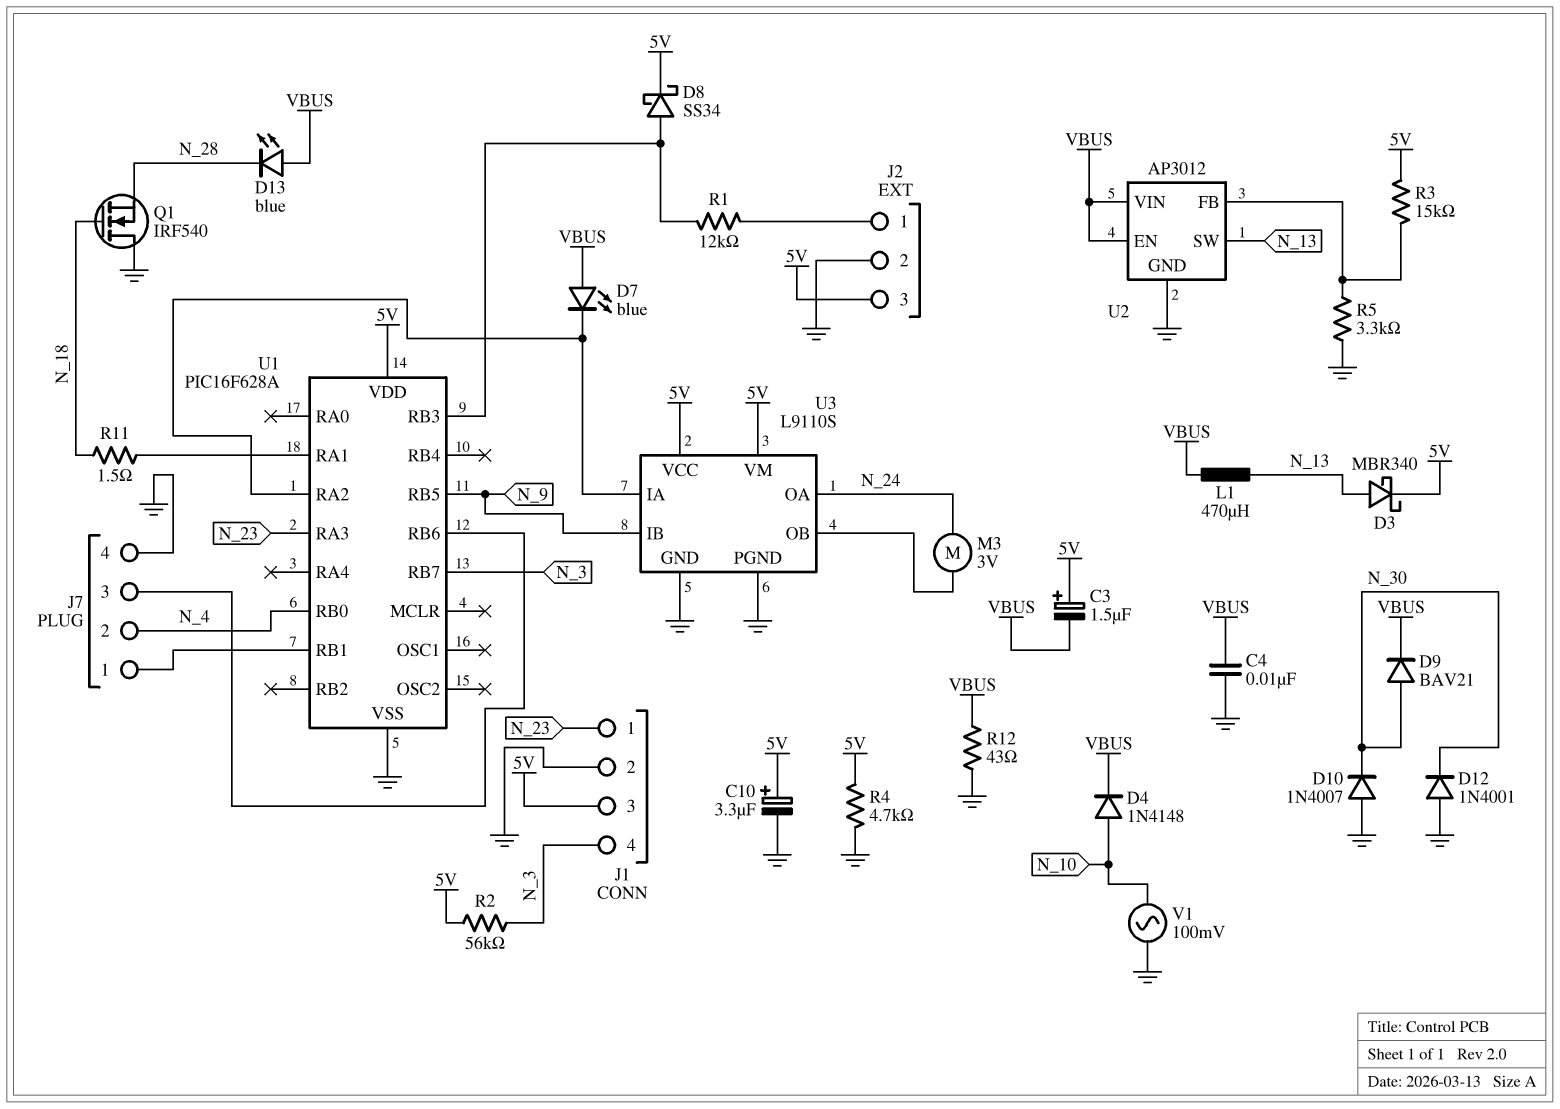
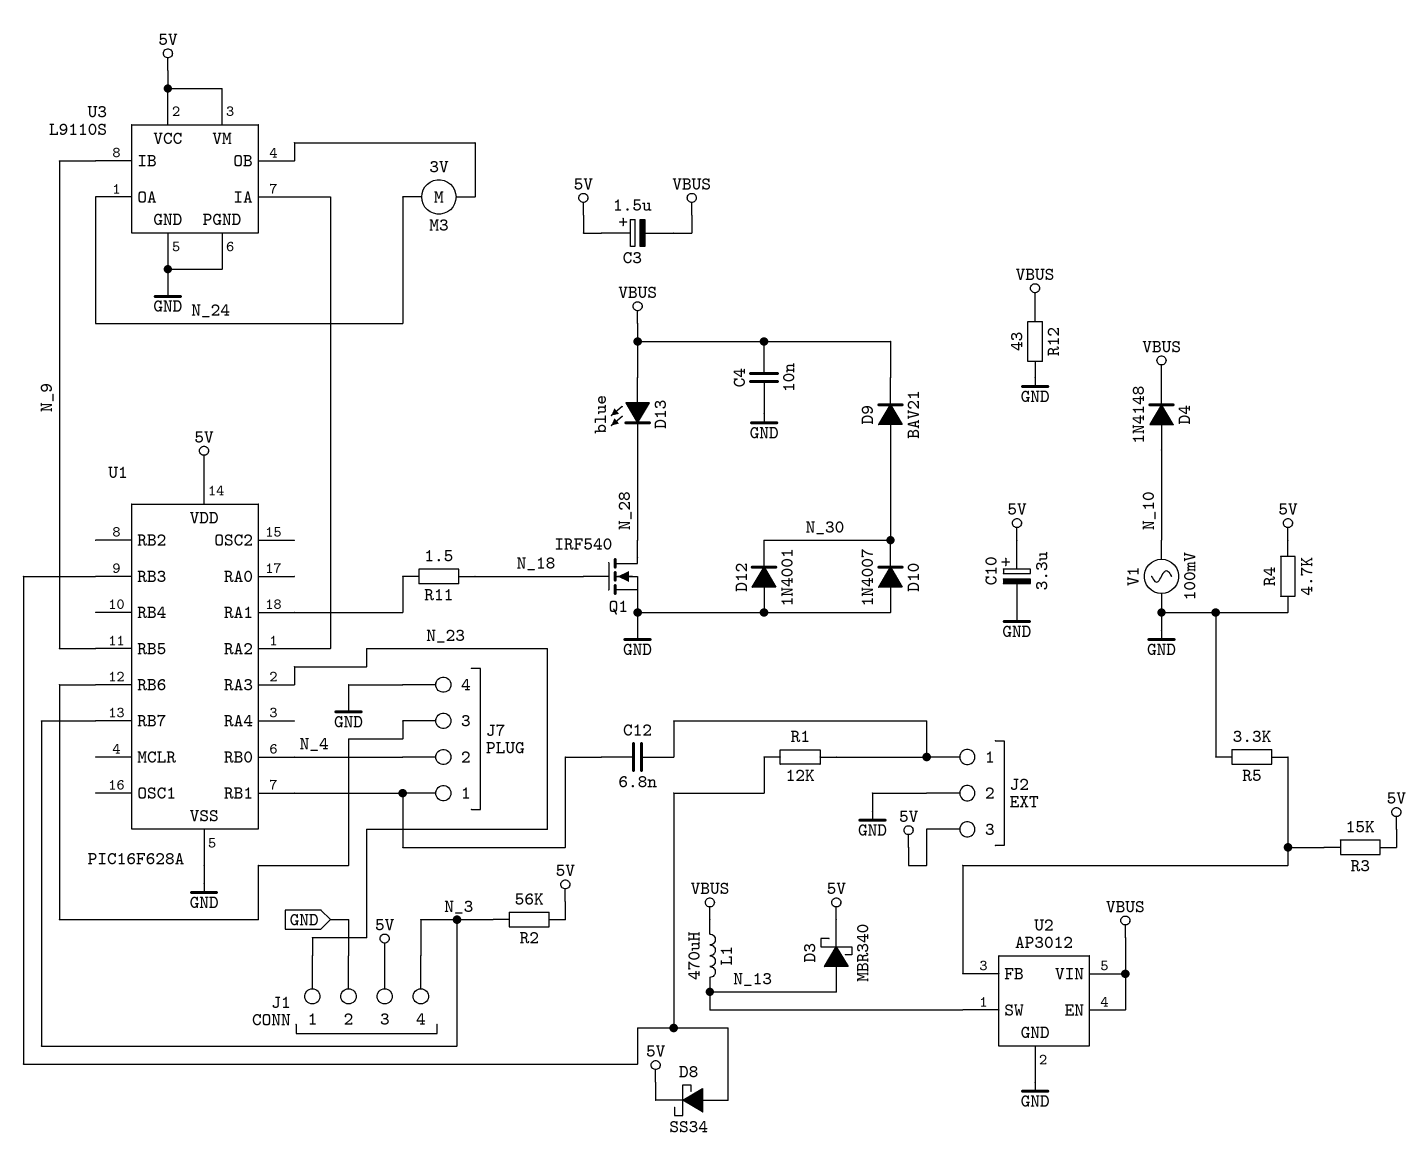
C12: none -> 6.8nF (J2/1, J7/1)
D7: LED blue (A VBUS, K U1/RA2) -> none
Q1: NMOS IRF540 (G N_18, D GND, S N_28) -> NMOS IRF540 (G N_18, D N_28, S GND)

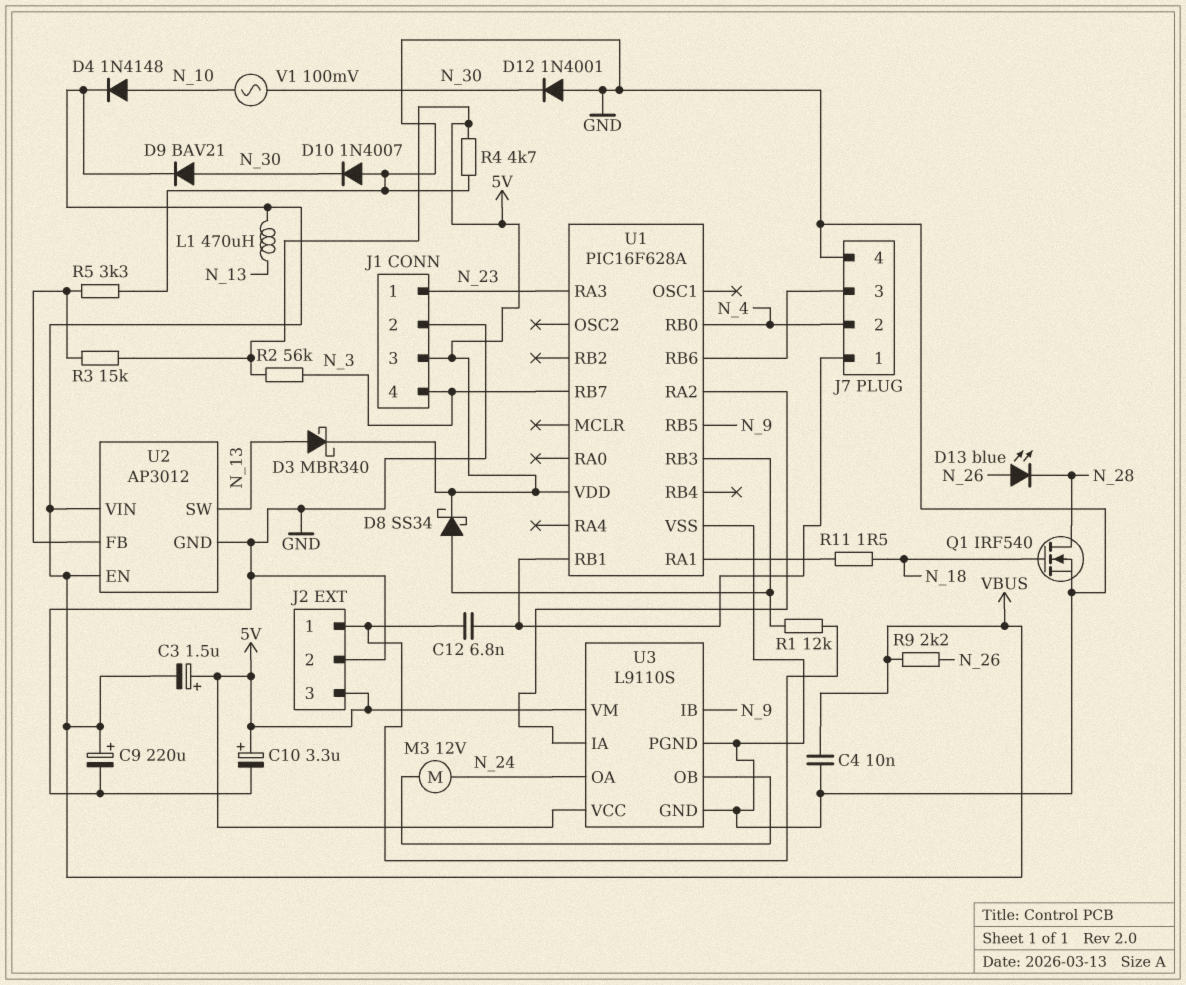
C9: none -> 220uF (plus VBUS, minus GND)
D13: LED blue (A VBUS, K N_28) -> LED blue (A N_26, K N_28)
M3: motor 3V (N_24, U3/OB) -> motor 12V (N_24, U3/OB)
R9: none -> 2.2k (N_26, VBUS)
R12: 43 (GND, VBUS) -> none
V1: AC 100mV (GND, N_10) -> AC 100mV (N_10, N_30)

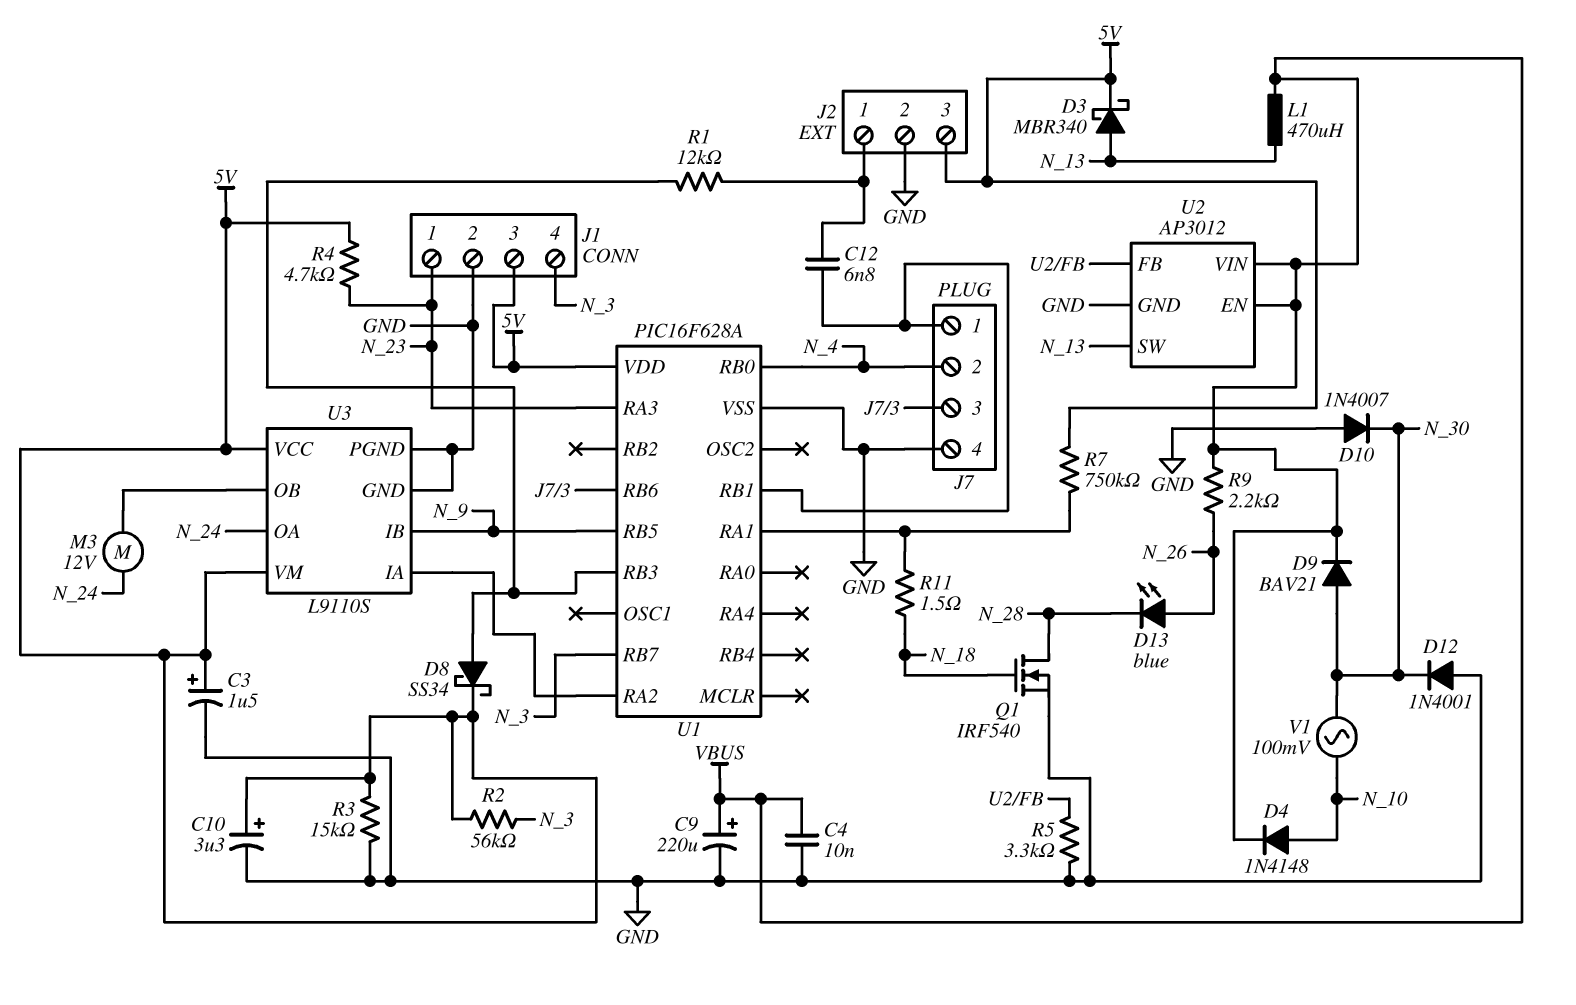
C3: 1.5uF (plus 5V, minus VBUS) -> 1.5uF (plus 5V, minus GND)
R3: 15k (5V, U2/FB) -> 15k (5V, GND)
R4: 4.7k (5V, GND) -> 4.7k (5V, N_23)
R7: none -> 750k (5V, U1/RA1)

